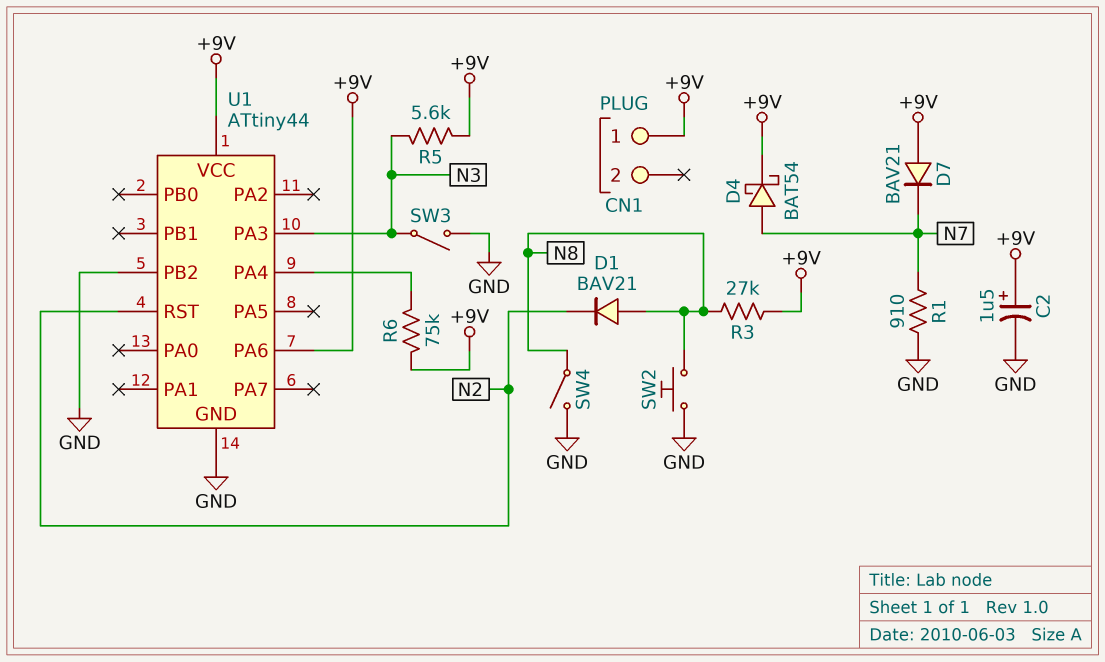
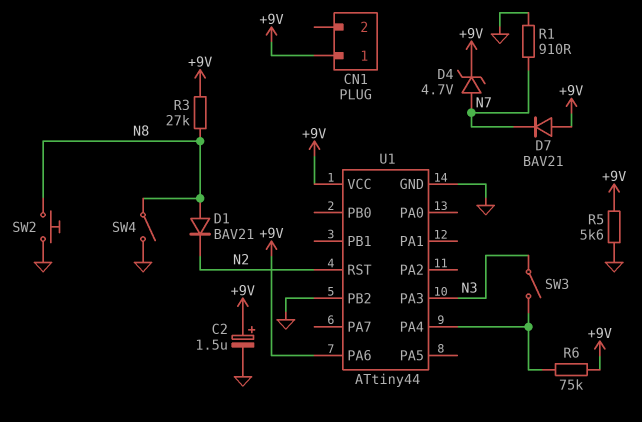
D4: schottky BAT54 (A N7, K +9V) -> zener 4.7V (A N7, K +9V)
R5: 5.6k (+9V, N3) -> 5.6k (+9V, GND)
SW3: switch (GND, N3) -> switch (N3, U1/PA4)

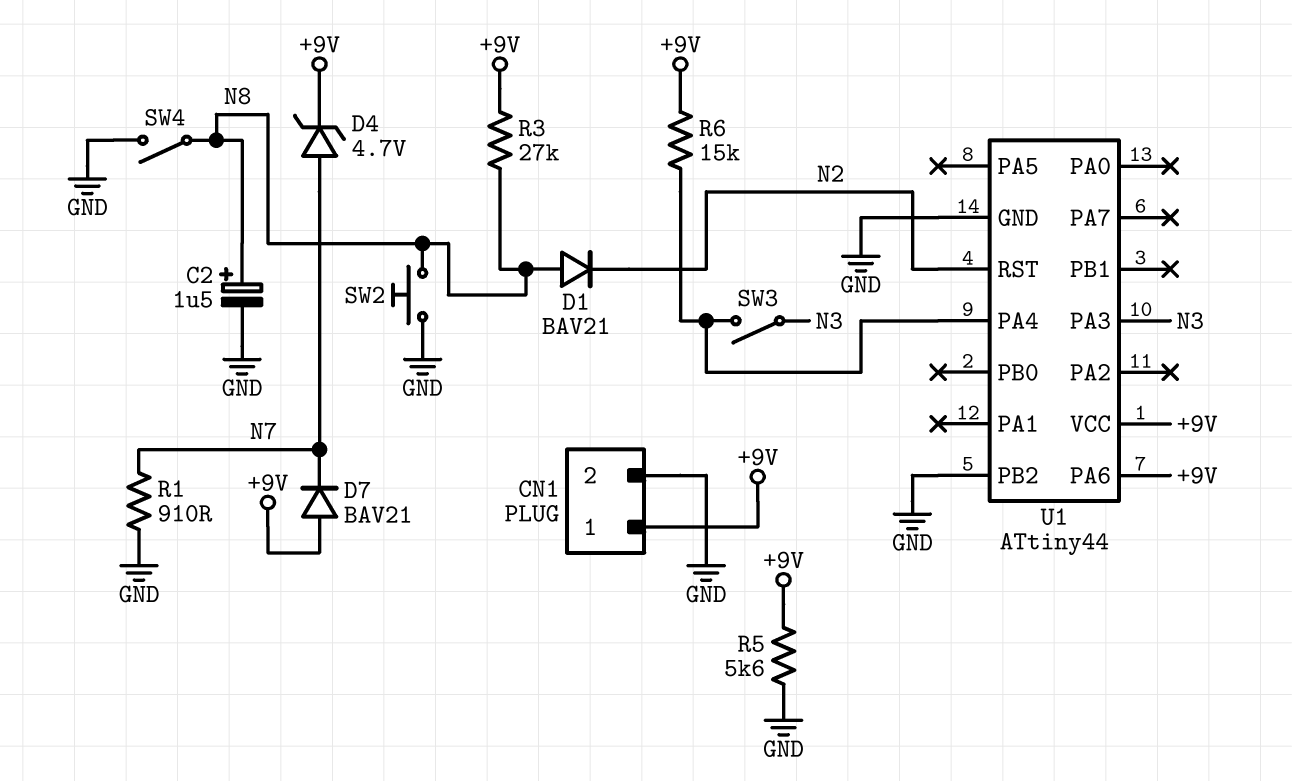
C2: 1.5uF (plus +9V, minus GND) -> 1.5uF (plus N8, minus GND)
CN1 pin 2: none -> GND
R6: 75k (+9V, U1/PA4) -> 15k (+9V, U1/PA4)

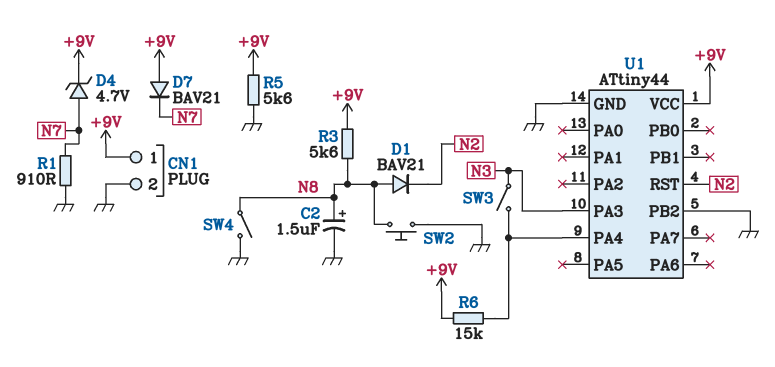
R3: 27k (+9V, N8) -> 5.6k (+9V, N8)
U1 pin PA6: +9V -> none

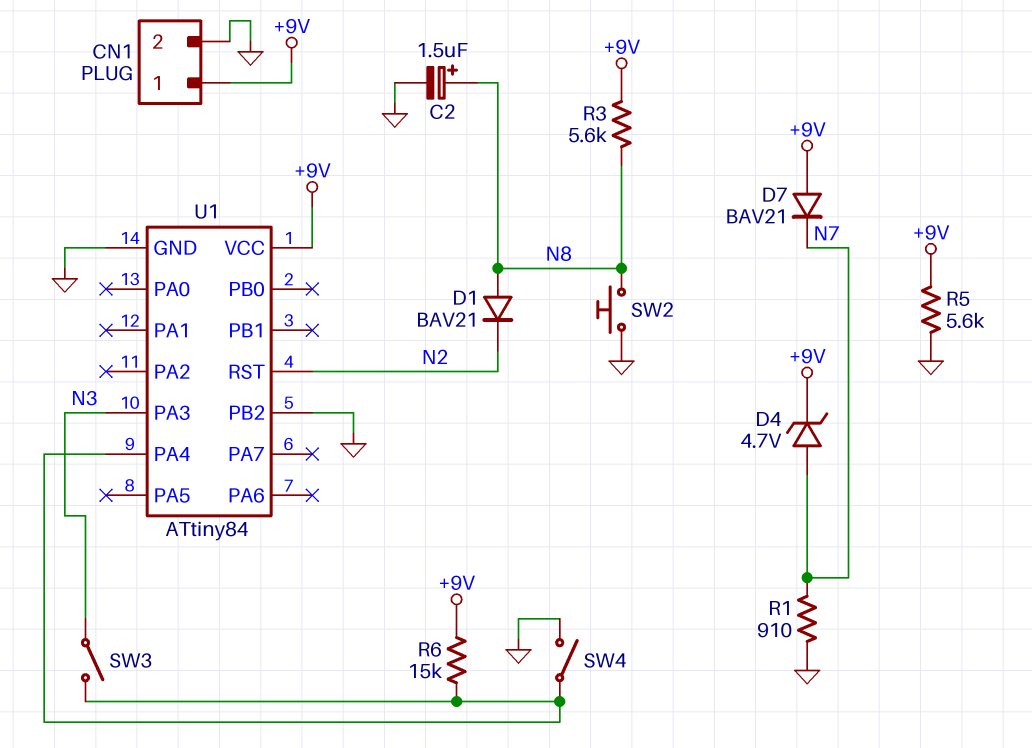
SW4: switch (GND, N8) -> switch (GND, U1/PA4)
U1: ATtiny44 -> ATtiny84

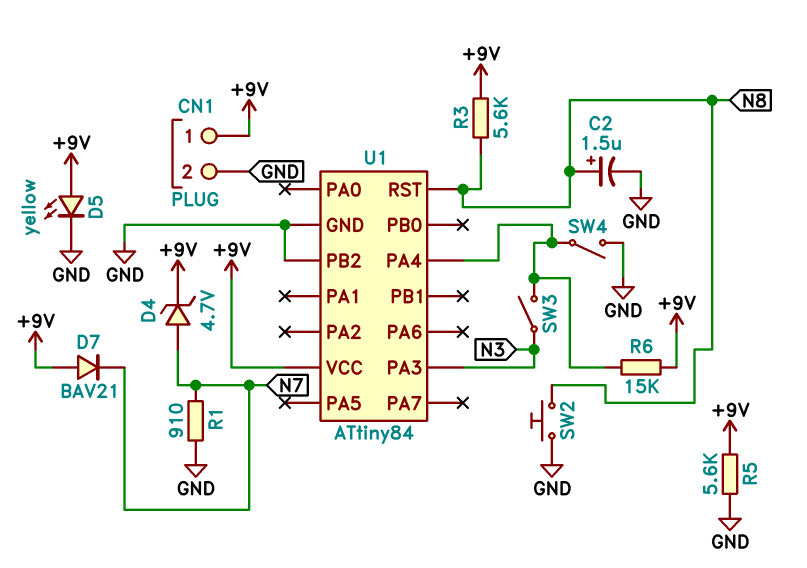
D1: diode BAV21 (A N8, K N2) -> none
D5: none -> LED yellow (A +9V, K GND)
U1 pin RST: N2 -> N8

